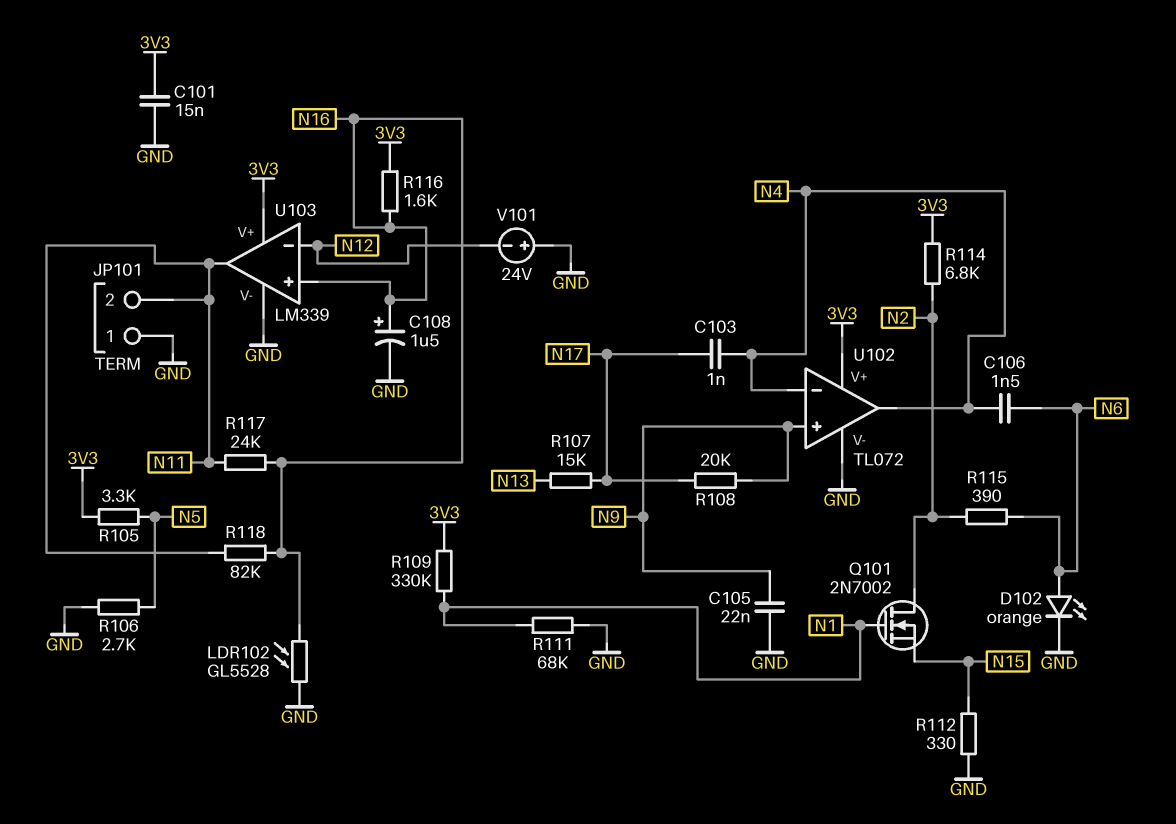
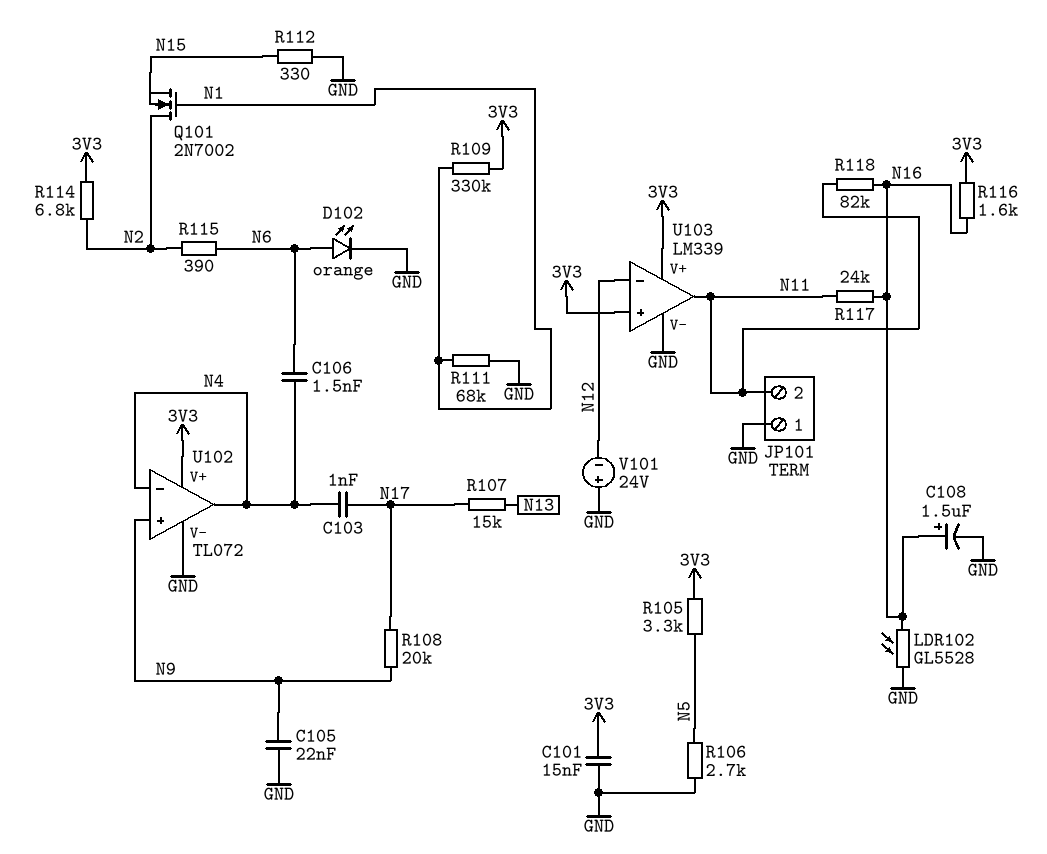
U103 pin in+: N16 -> 3V3

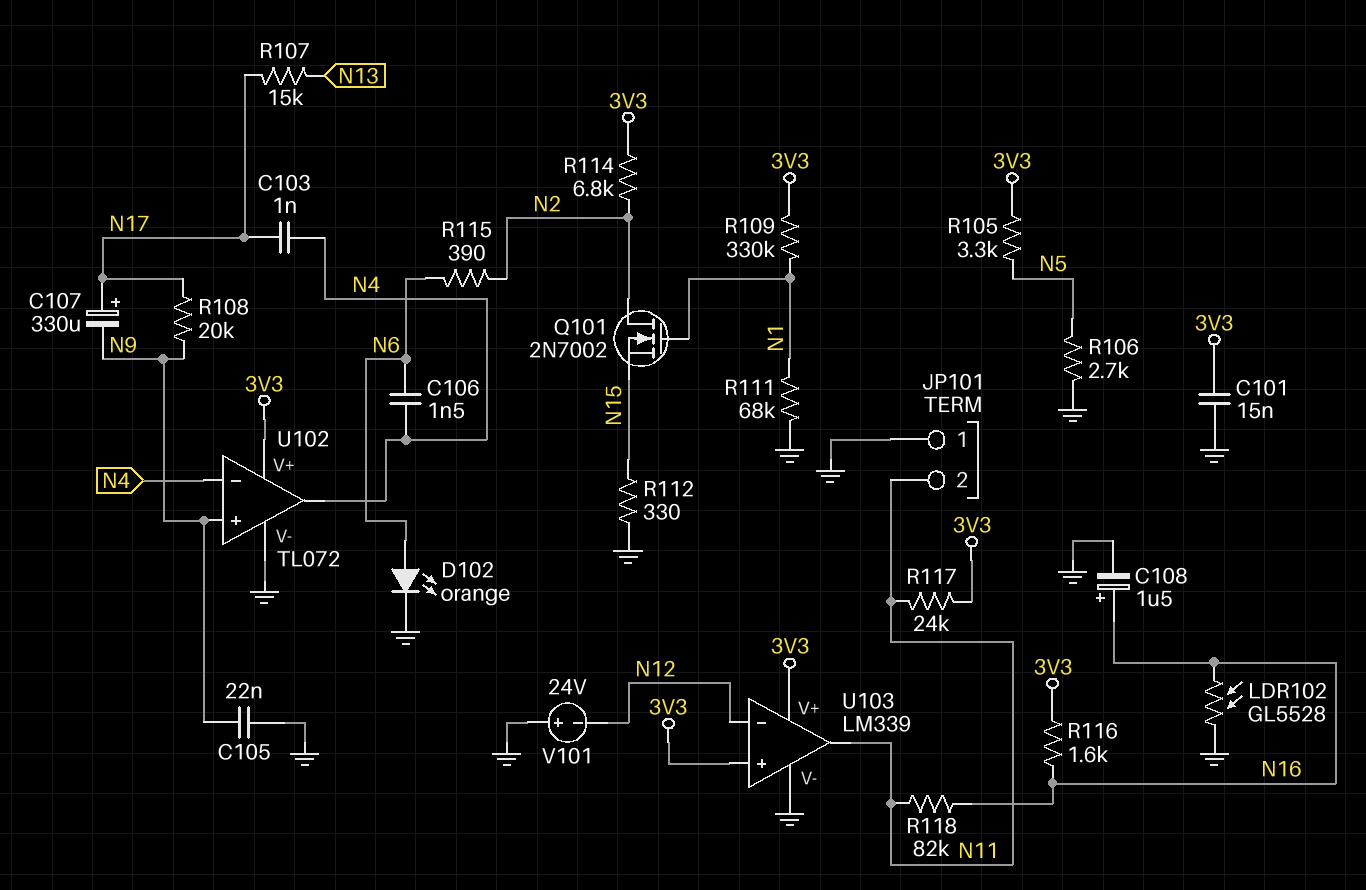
C107: none -> 330uF (plus N17, minus N9)
R117: 24k (N11, N16) -> 24k (3V3, N11)

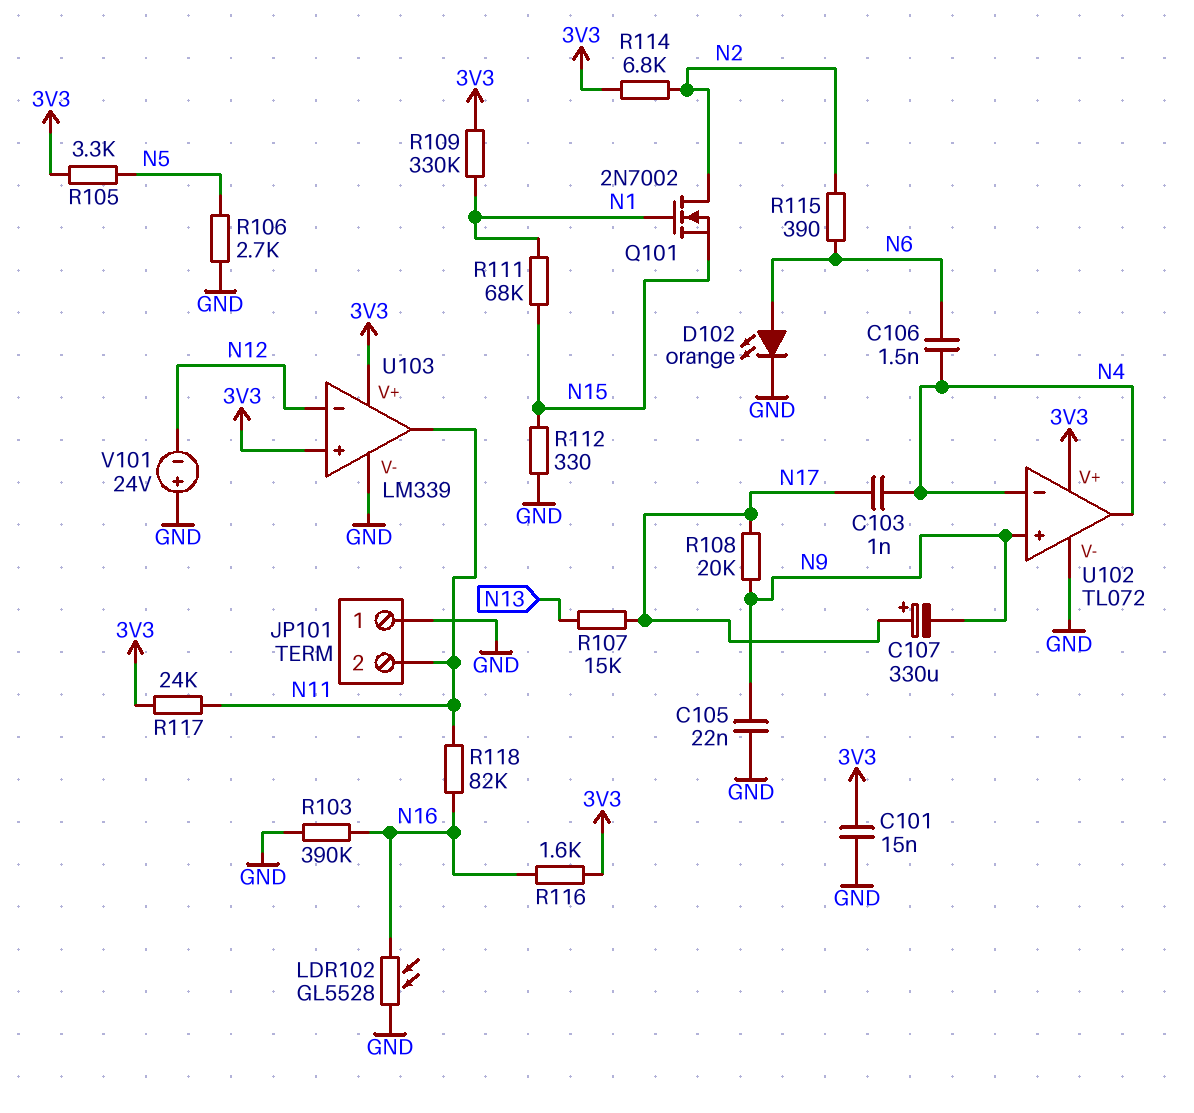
C108: 1.5uF (plus N16, minus GND) -> none
R103: none -> 390k (GND, N16)
R111: 68k (GND, N1) -> 68k (N1, N15)

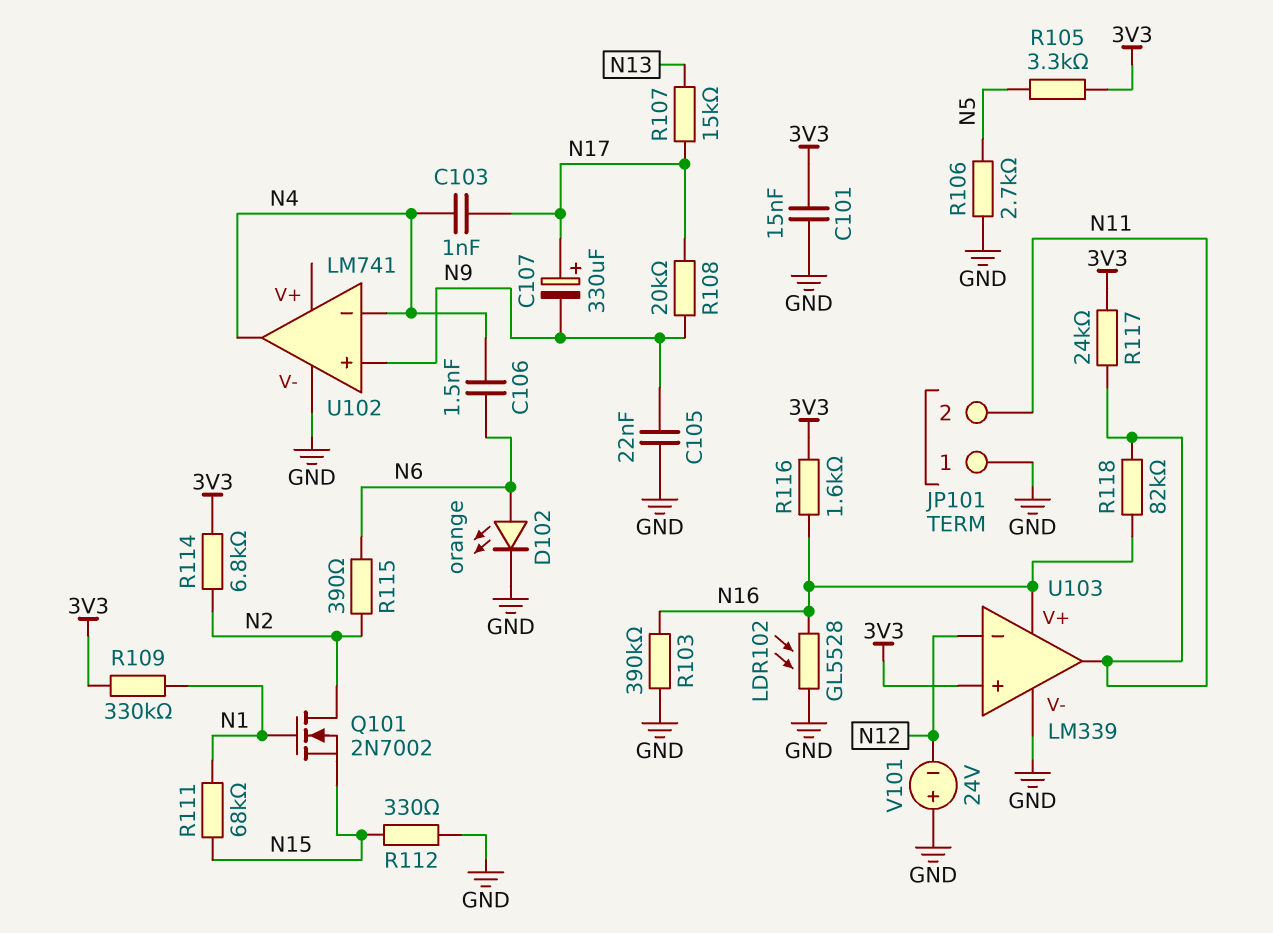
U102: TL072 -> LM741
U102 pin V+: 3V3 -> none
U103 pin V+: 3V3 -> N16

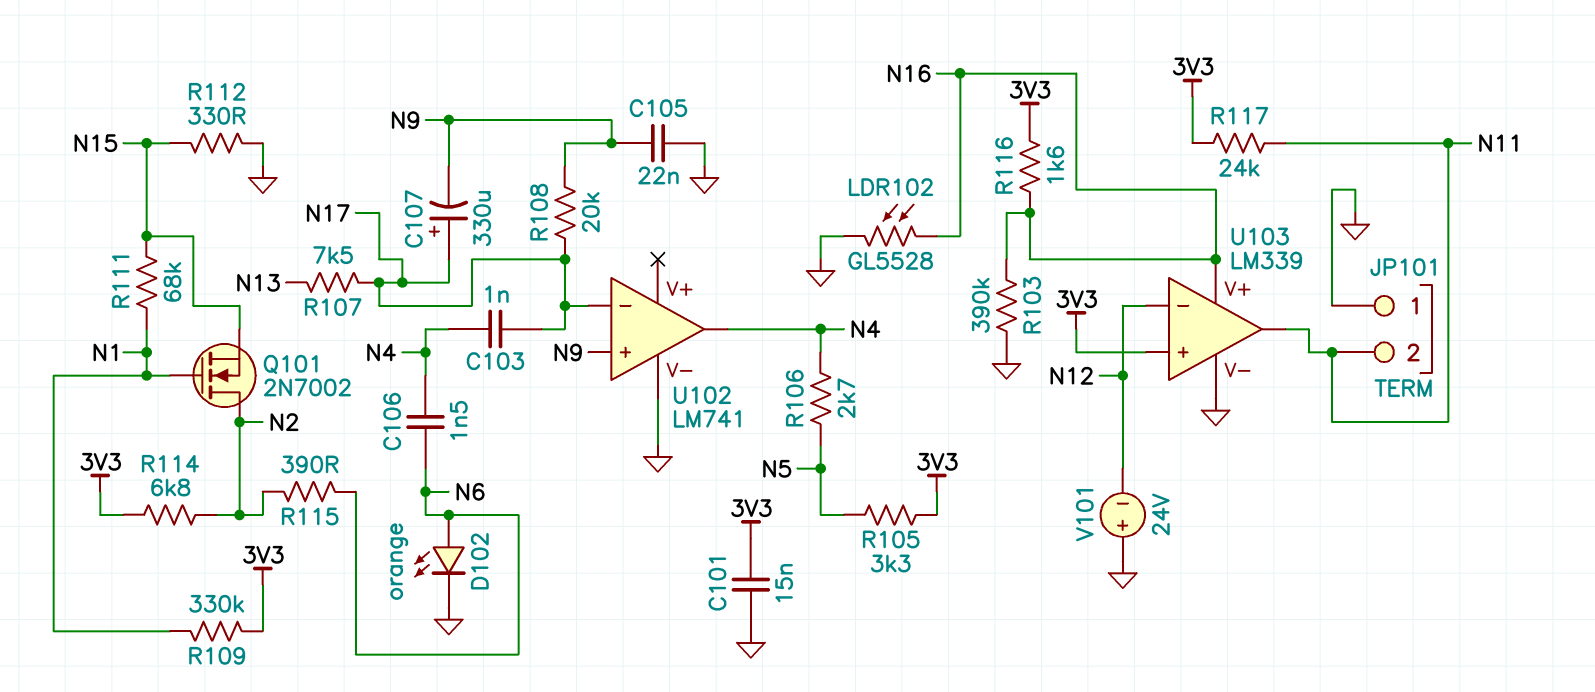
R106: 2.7k (GND, N5) -> 2.7k (N4, N5)
R107: 15k (N13, N17) -> 7.5k (N13, N17)
R118: 82k (N11, N16) -> none
U102 pin in-: N4 -> N17

